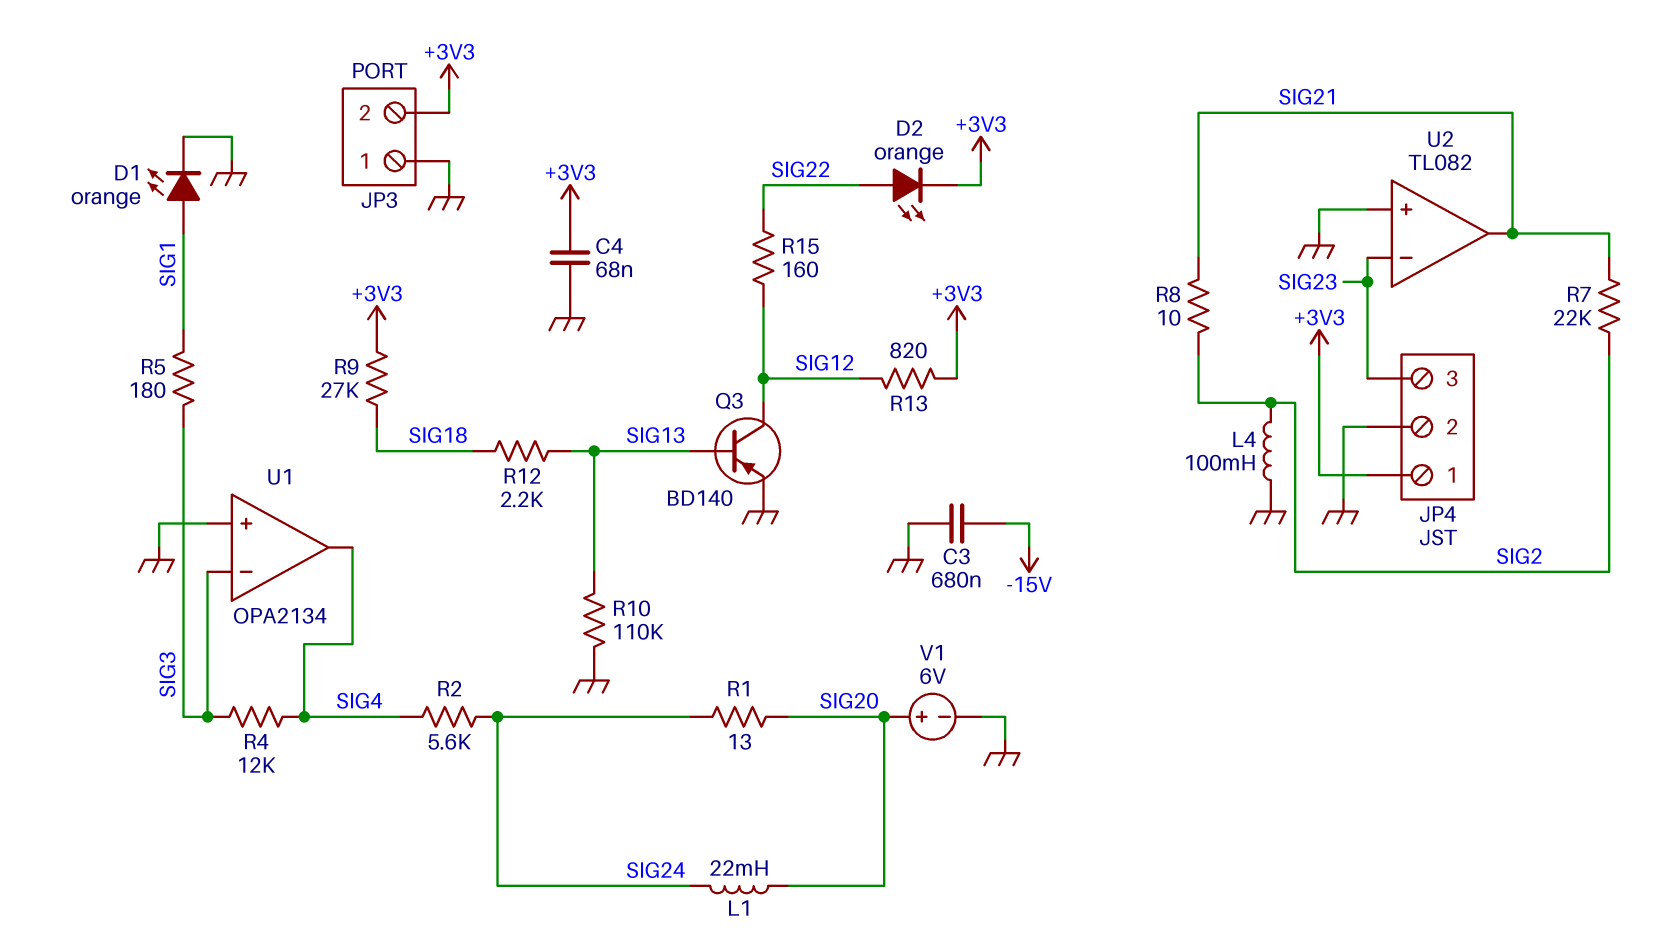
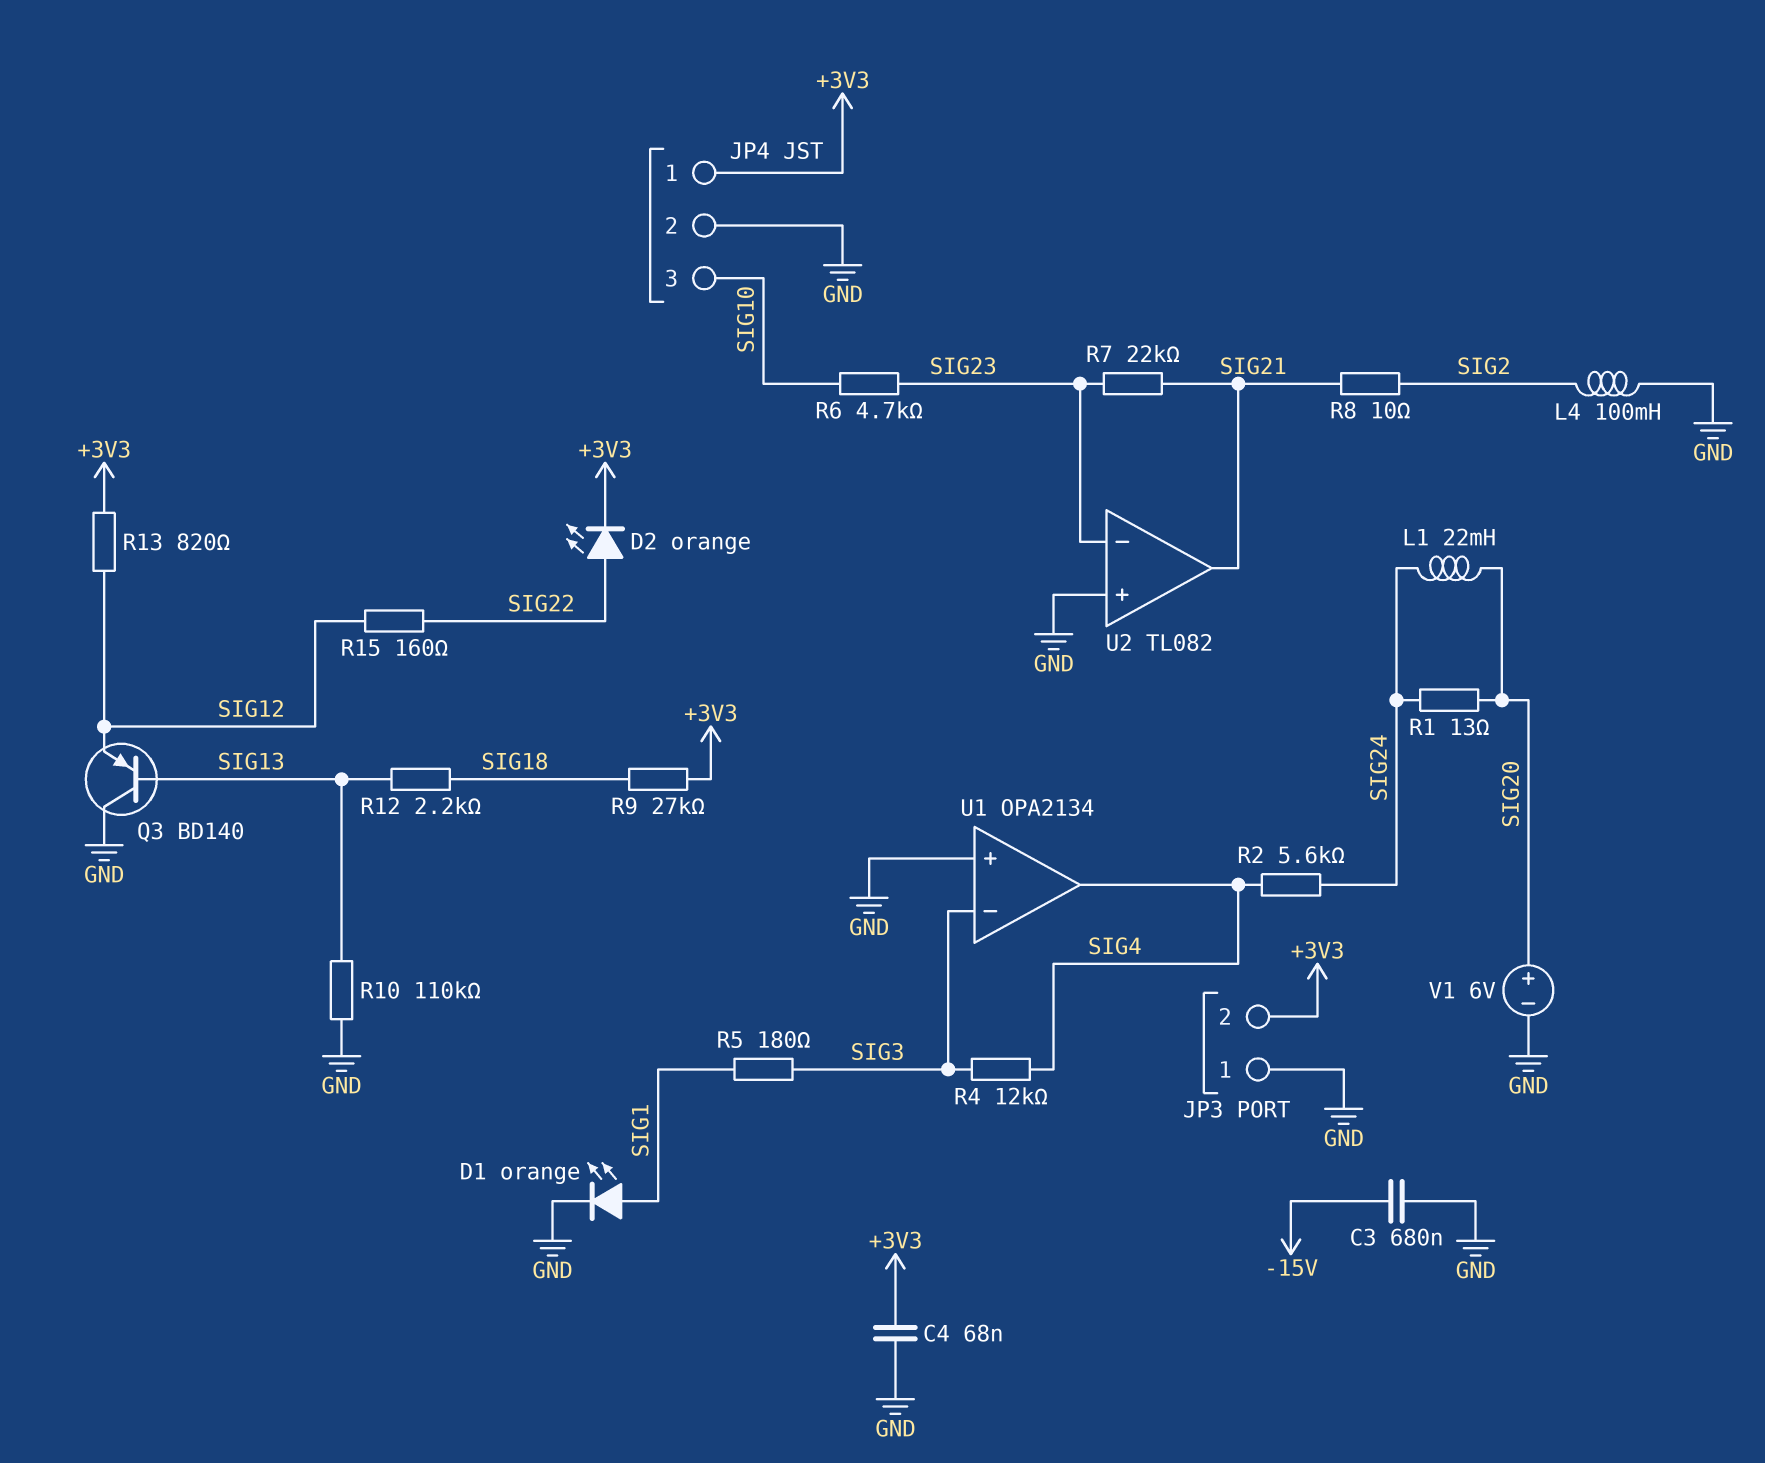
JP4 pin 3: SIG23 -> SIG10
Q3: PNP BD140 (B SIG13, C SIG12, E GND) -> PNP BD140 (B SIG13, C GND, E SIG12)
R6: none -> 4.7k (SIG10, SIG23)
R7: 22k (SIG2, SIG21) -> 22k (SIG21, SIG23)

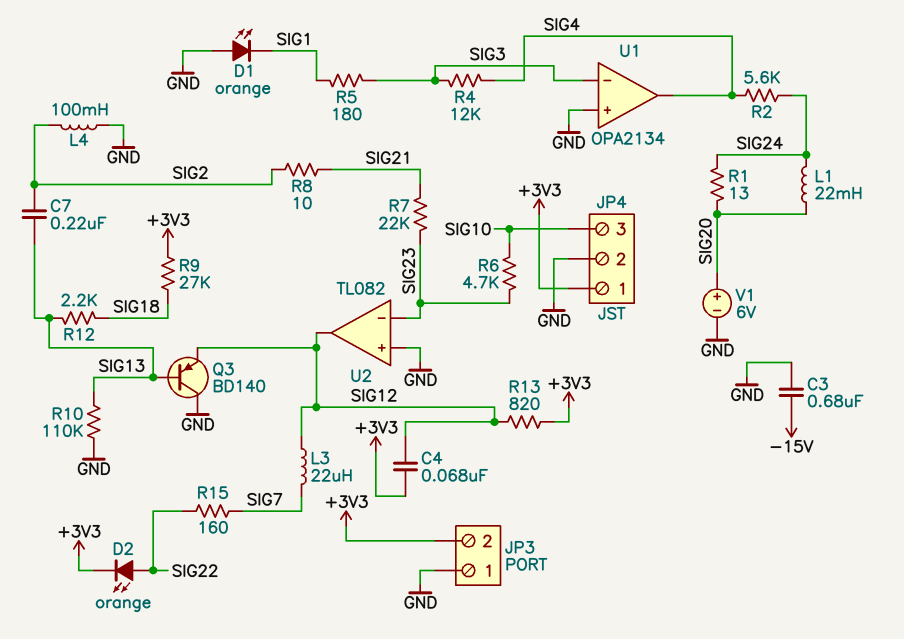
C4: 68nF (+3V3, GND) -> 68nF (+3V3, SIG12)
C7: none -> 220nF (SIG2, SIG13)
D1: LED orange (A SIG1, K GND) -> LED orange (A GND, K SIG1)
L3: none -> 22uH (SIG7, SIG12)
R15: 160 (SIG12, SIG22) -> 160 (SIG7, SIG22)
U2 pin out: SIG21 -> SIG12

